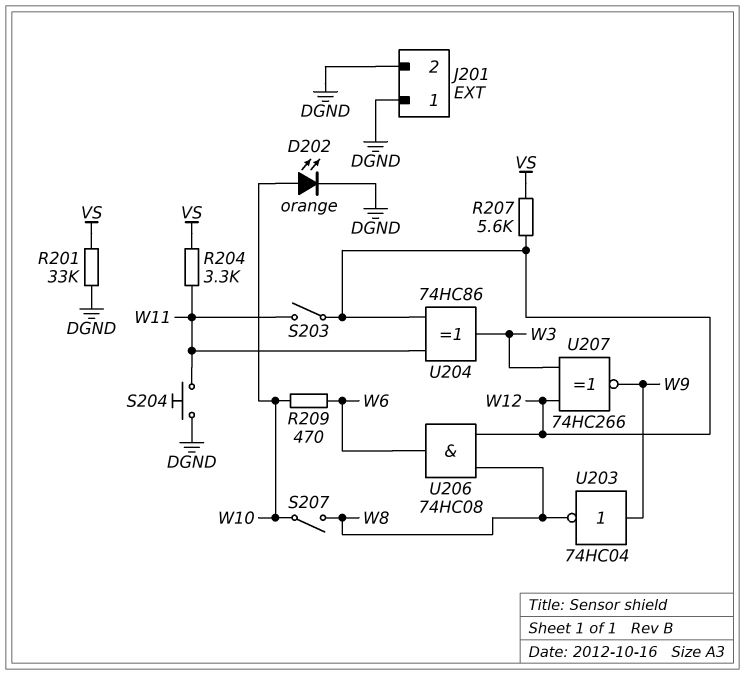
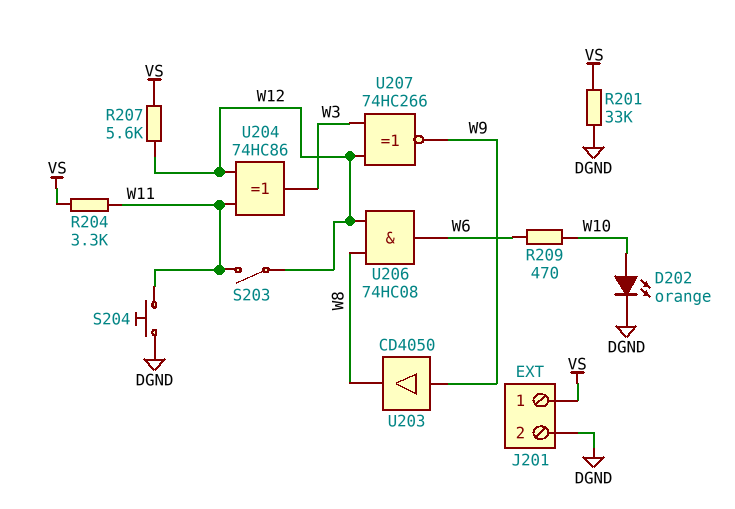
J201 pin 1: DGND -> VS
S207: switch (W8, W10) -> none
U203: NOT 74HC04 (in W9, out W8) -> buffer CD4050 (in W9, out W8)

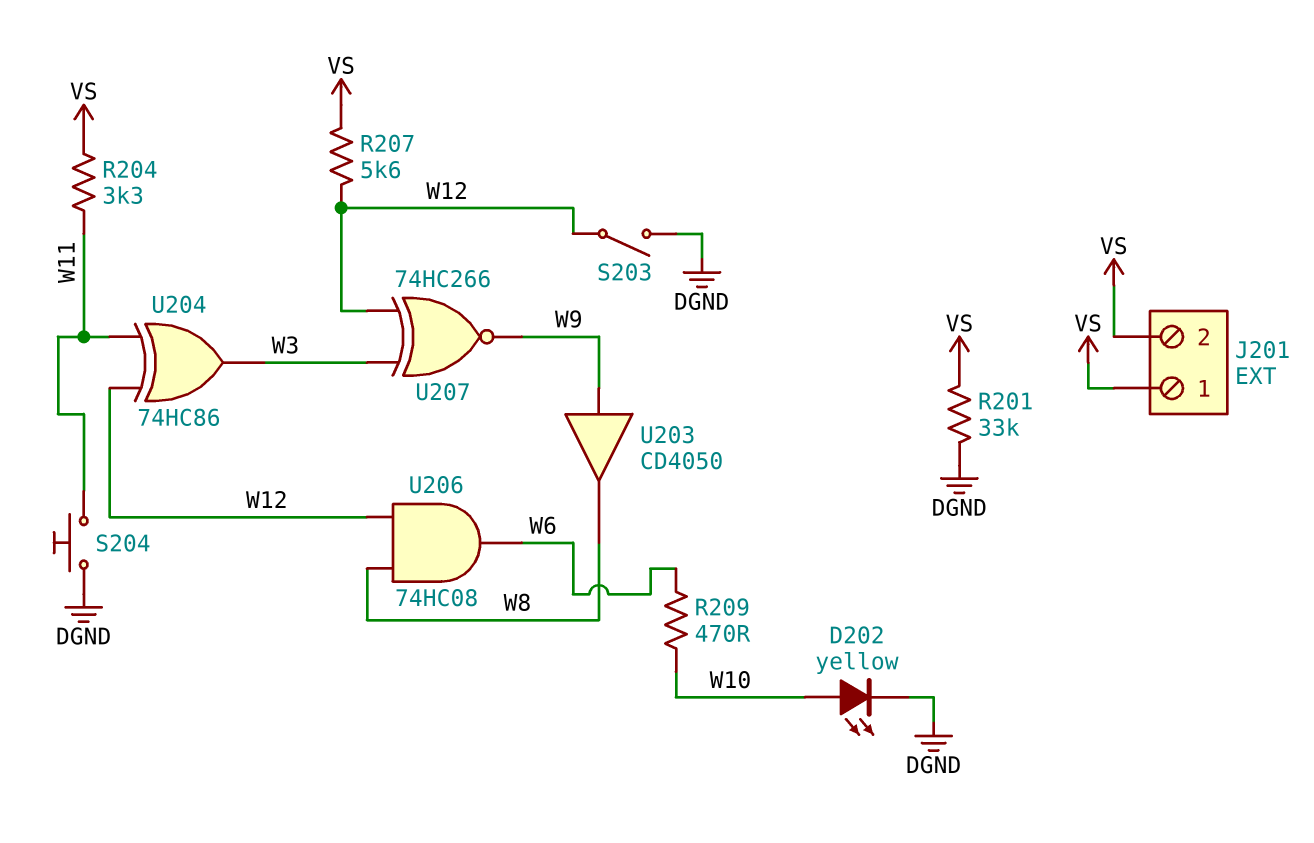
D202: LED orange (A W10, K DGND) -> LED yellow (A W10, K DGND)
J201 pin 2: DGND -> VS
S203: switch (W11, W12) -> switch (DGND, W12)

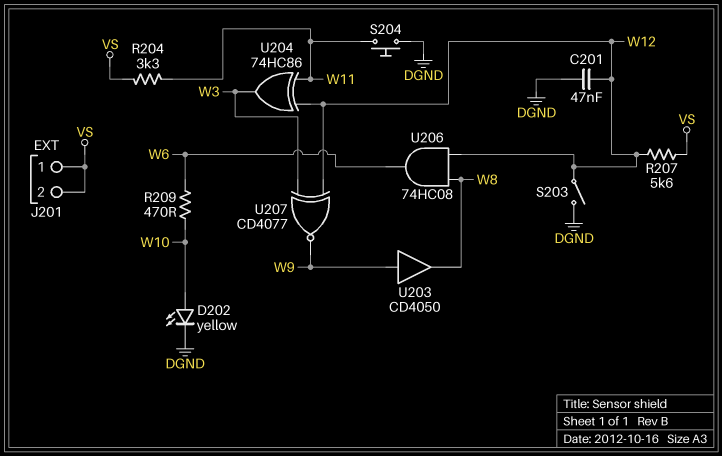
C201: none -> 47nF (DGND, W12)
R201: 33k (DGND, VS) -> none
U207: XNOR 74HC266 (in W3, in W12, out W9) -> XNOR CD4077 (in W3, in W12, out W9)

